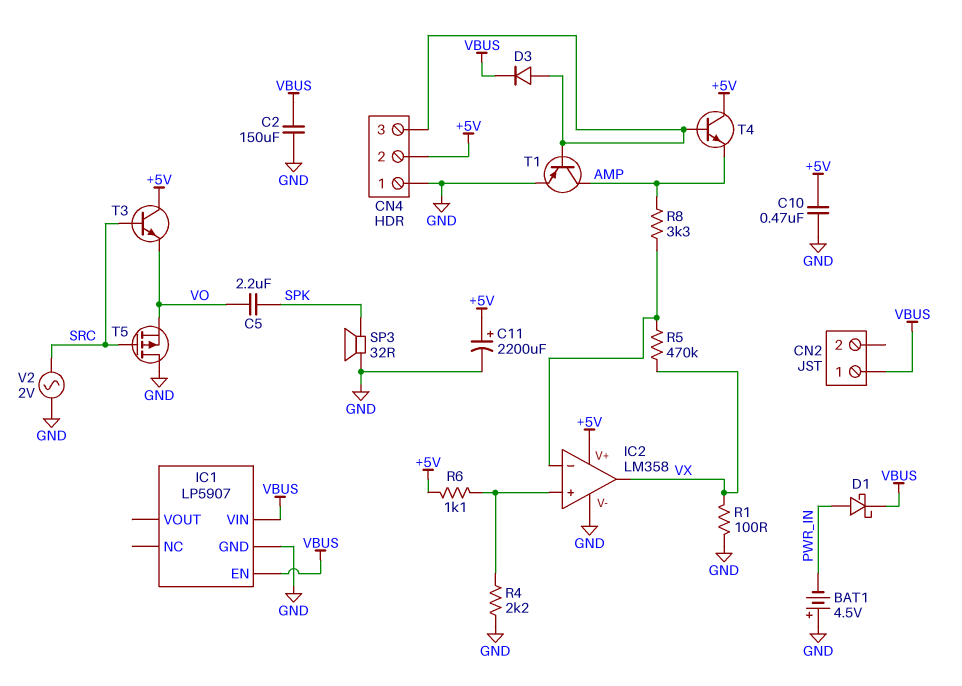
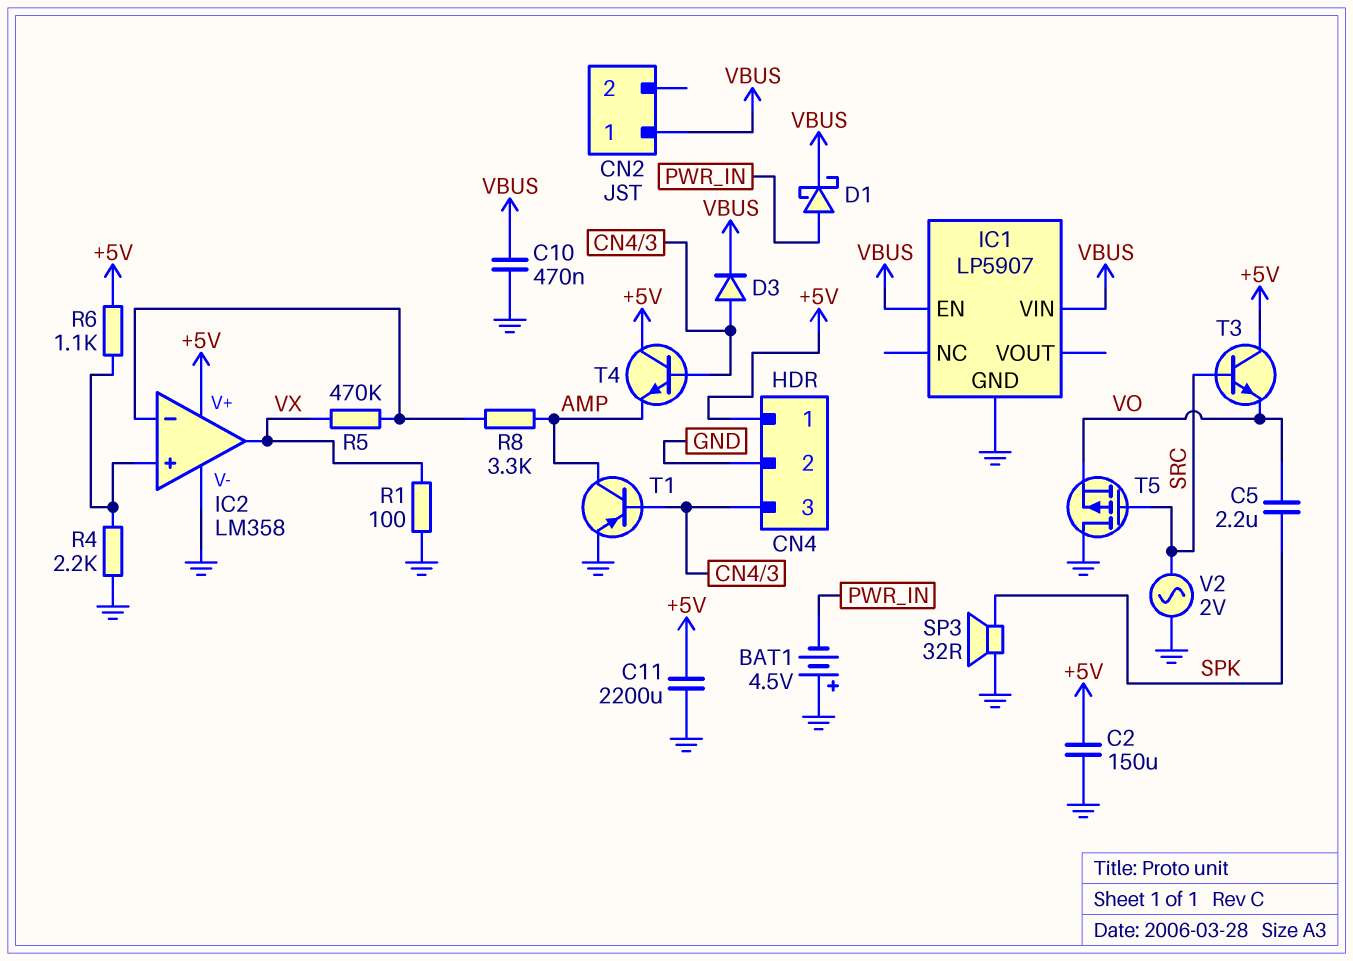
C2: 150uF (GND, VBUS) -> 150uF (+5V, GND)
C10: 470nF (+5V, GND) -> 470nF (GND, VBUS)
C11: 2200uF (plus +5V, minus GND) -> 2200uF (+5V, GND)
CN4 pin 1: GND -> +5V
CN4 pin 2: +5V -> GND

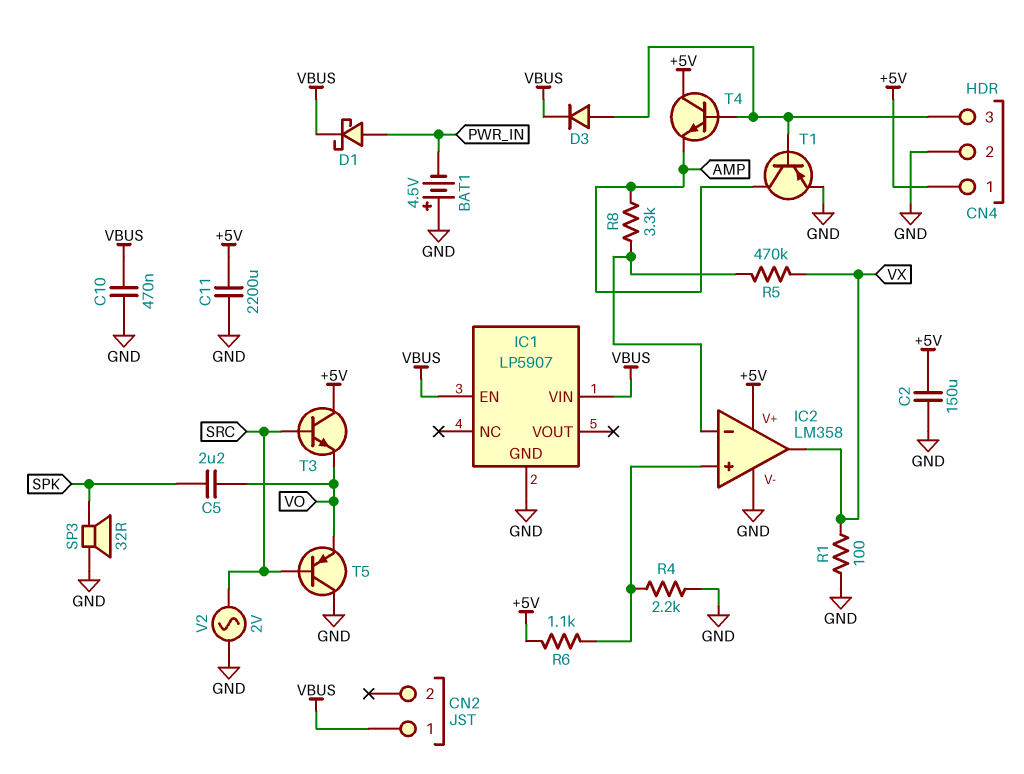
T5: PMOS (G SRC, D GND, S VO) -> PNP (B SRC, C GND, E VO)

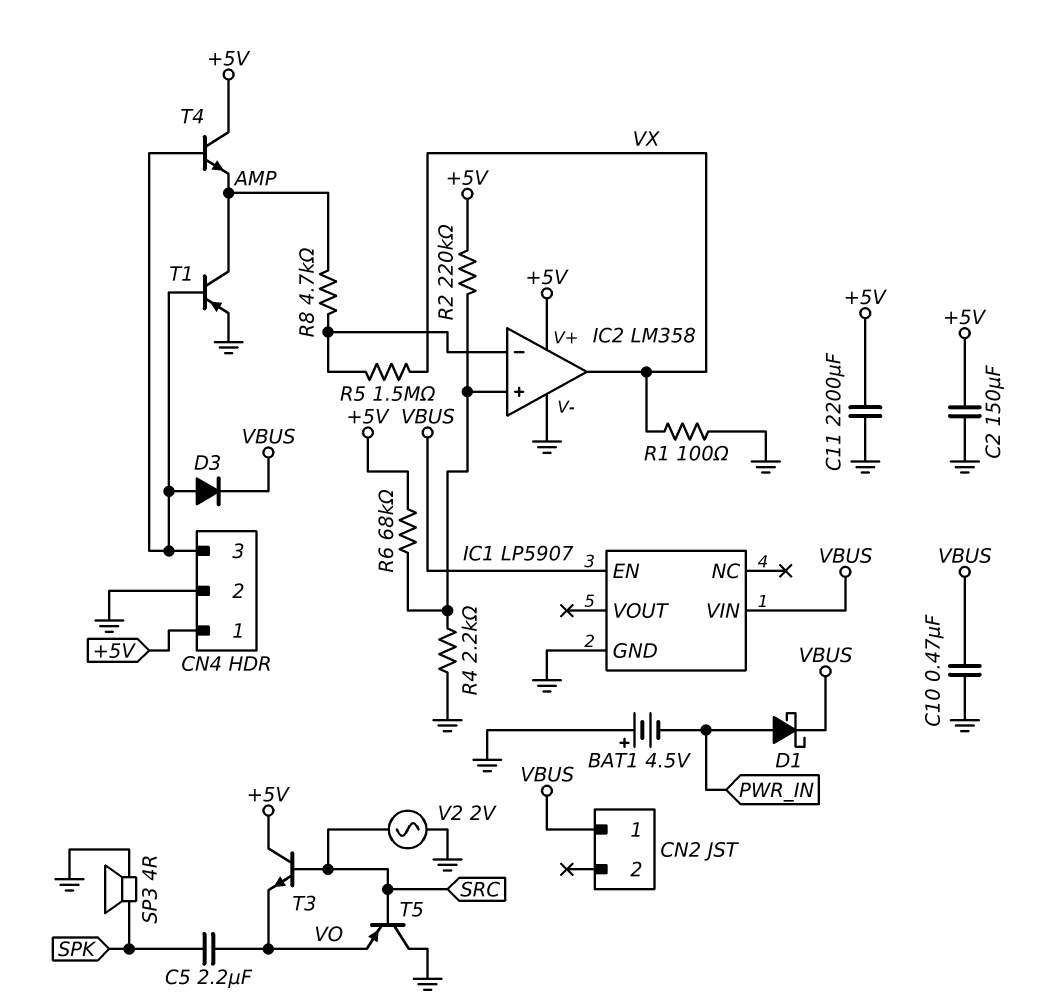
R2: none -> 220k (+5V, IC2/in+)
R5: 470k (IC2/in-, VX) -> 1.5M (IC2/in-, VX)
R6: 1.1k (+5V, IC2/in+) -> 68k (+5V, IC2/in+)
R8: 3.3k (AMP, IC2/in-) -> 4.7k (AMP, IC2/in-)
SP3: speaker 32R (GND, SPK) -> speaker 4R (GND, SPK)

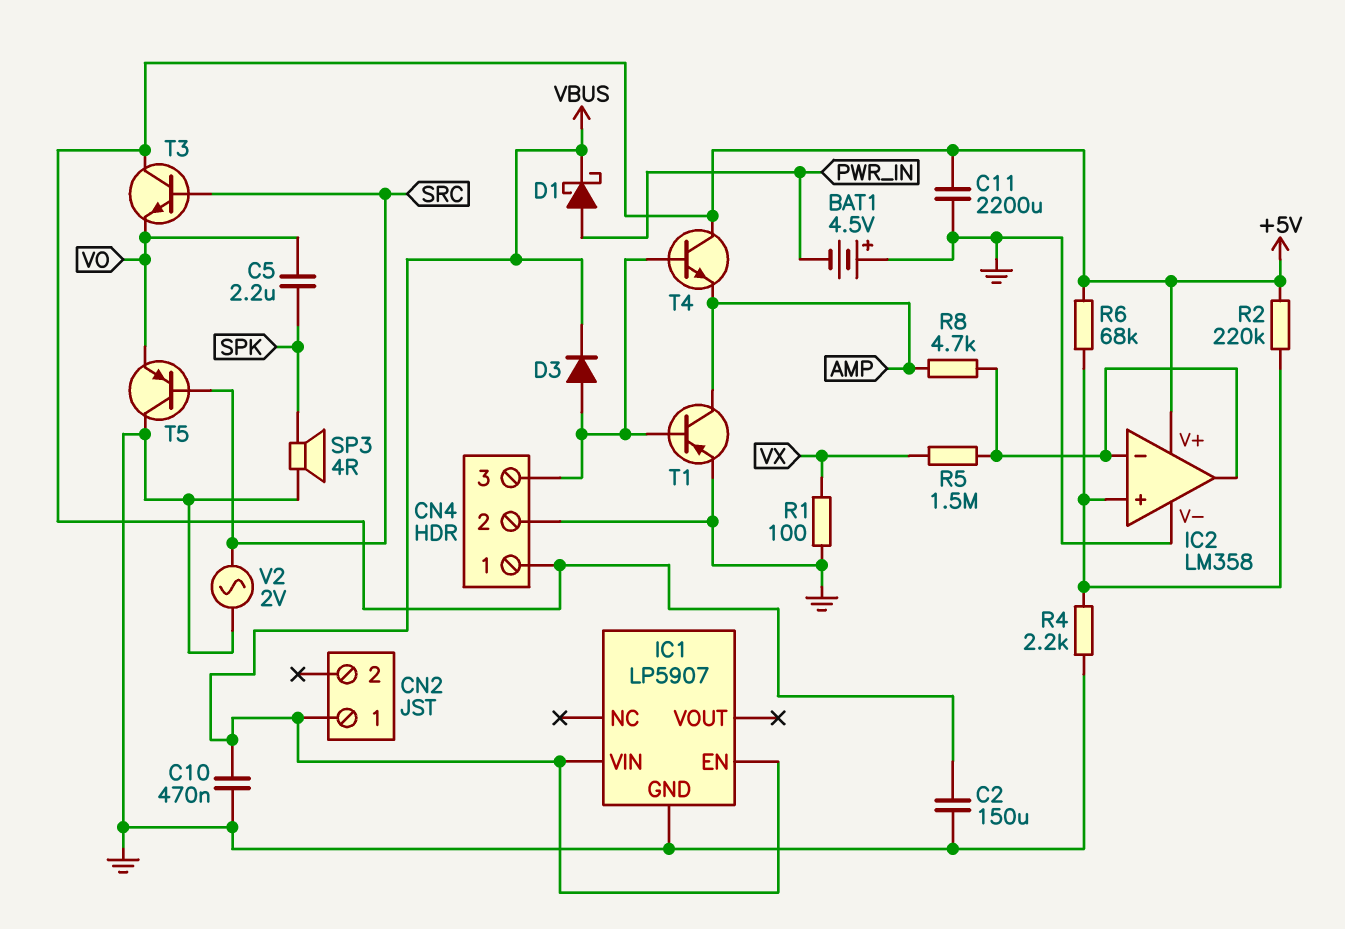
IC2 pin out: VX -> IC2/in-

